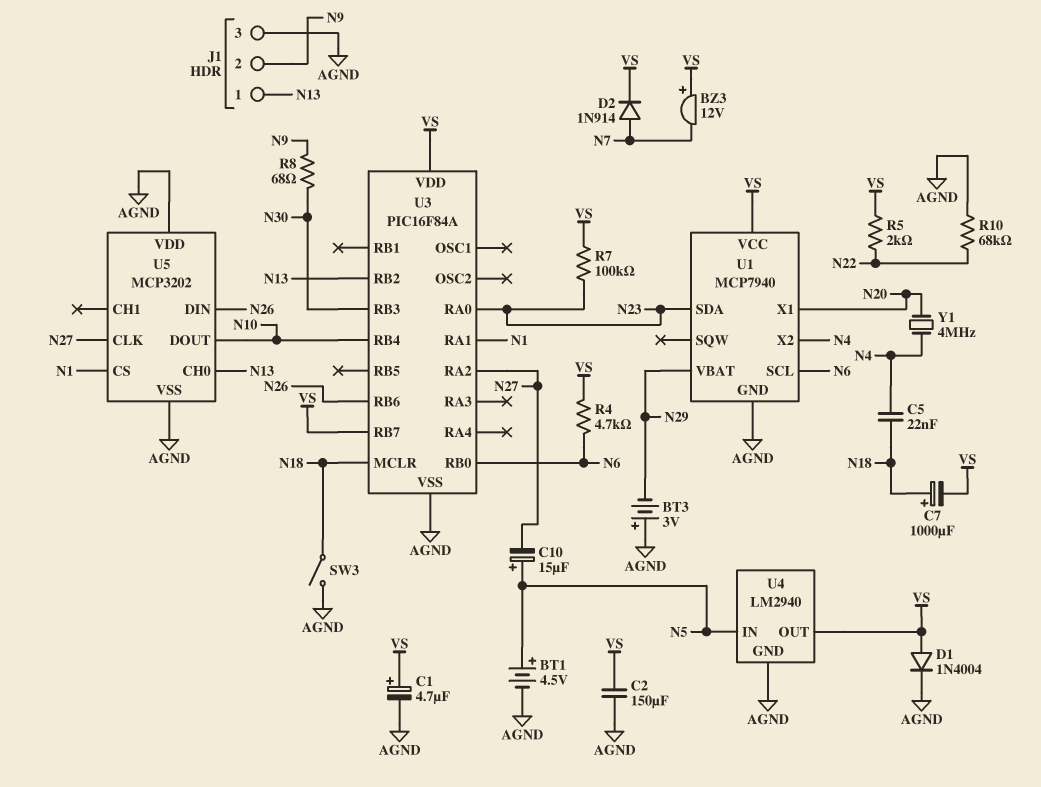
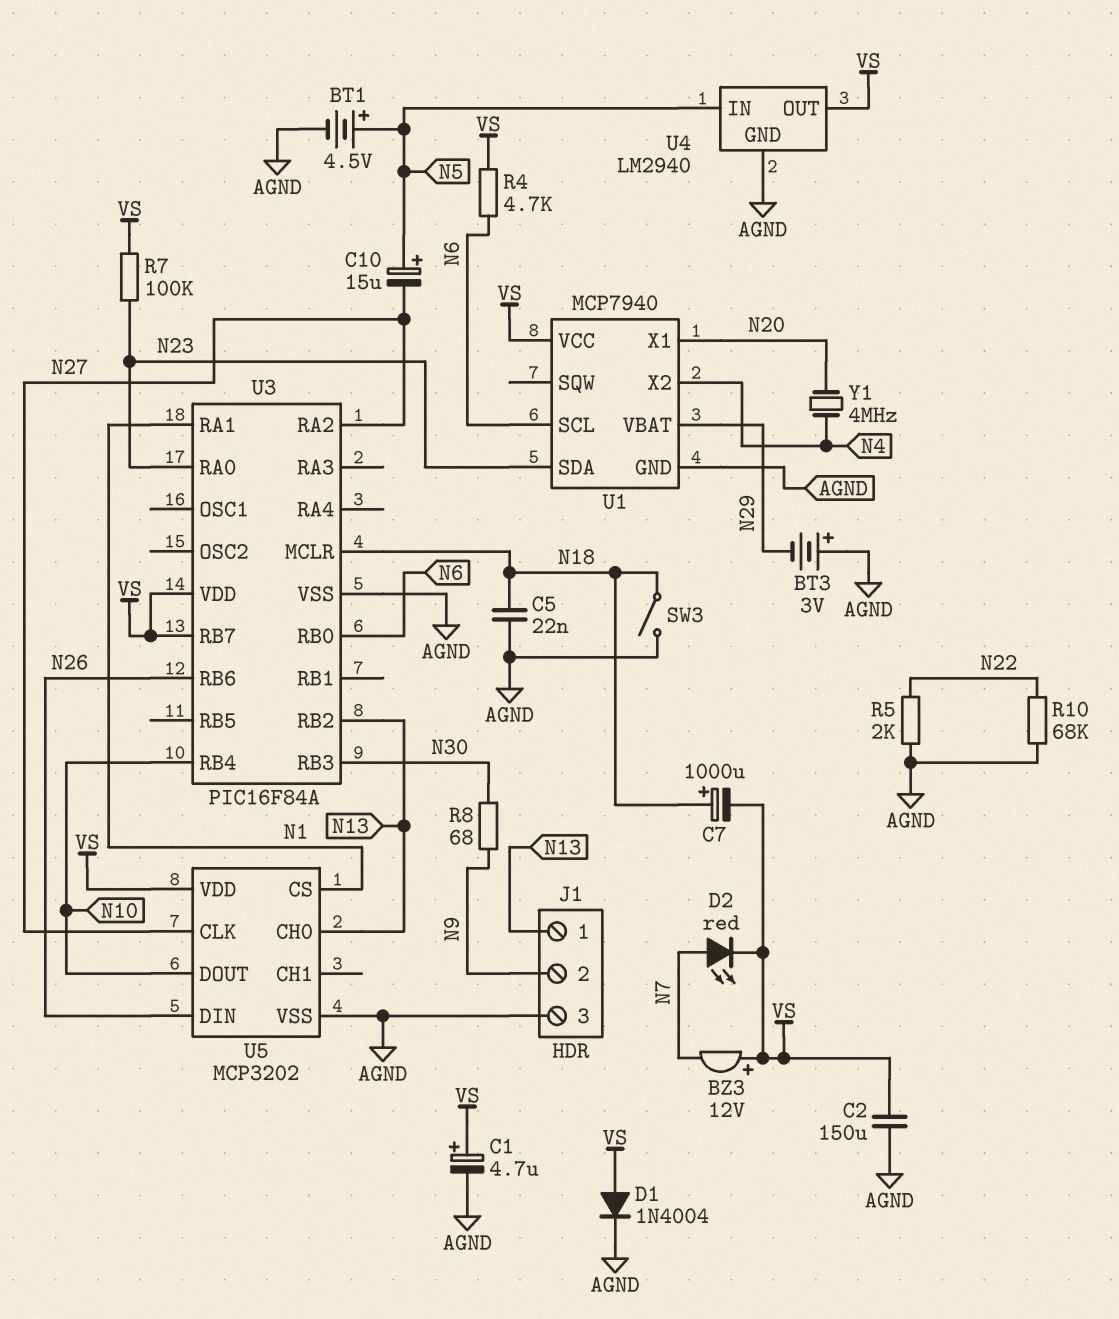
C5: 22nF (N4, N18) -> 22nF (AGND, N18)
D2: diode 1N914 (A N7, K VS) -> LED red (A N7, K VS)
R5: 2k (N22, VS) -> 2k (AGND, N22)
U5 pin VDD: AGND -> VS

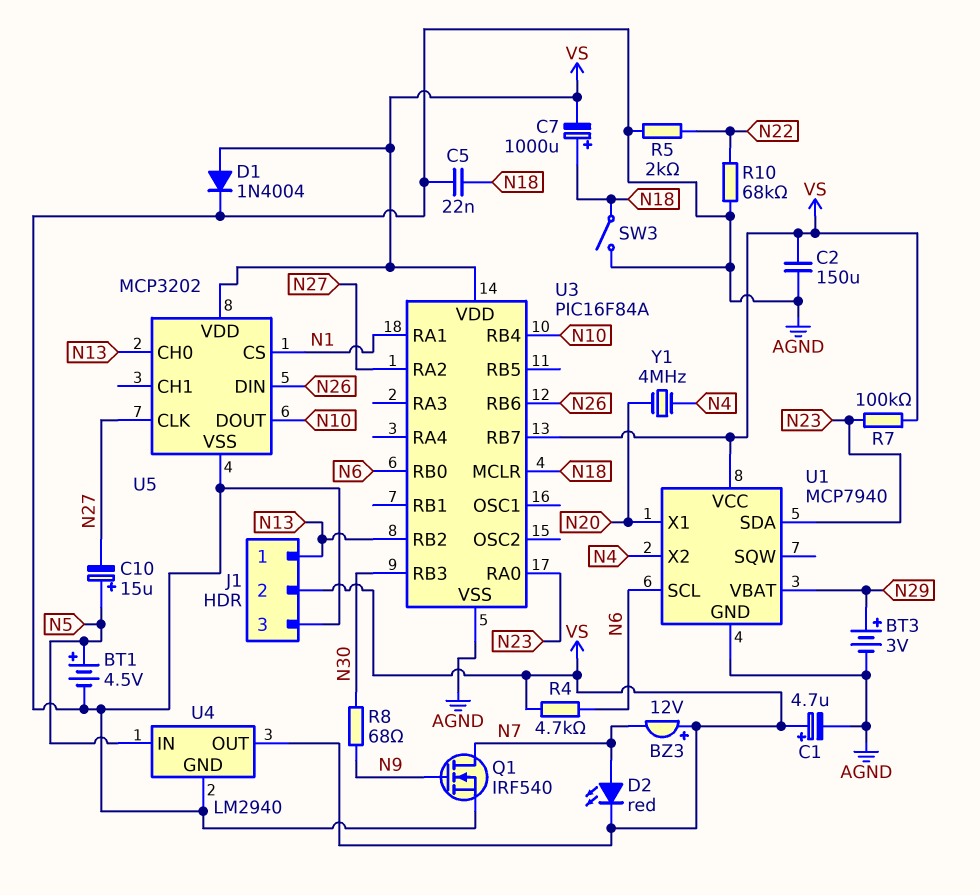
BT3: 3V (plus AGND, minus N29) -> 3V (plus N29, minus AGND)
J1 pin 2: N9 -> VS
Q1: none -> NMOS IRF540 (G N9, D N7, S AGND)

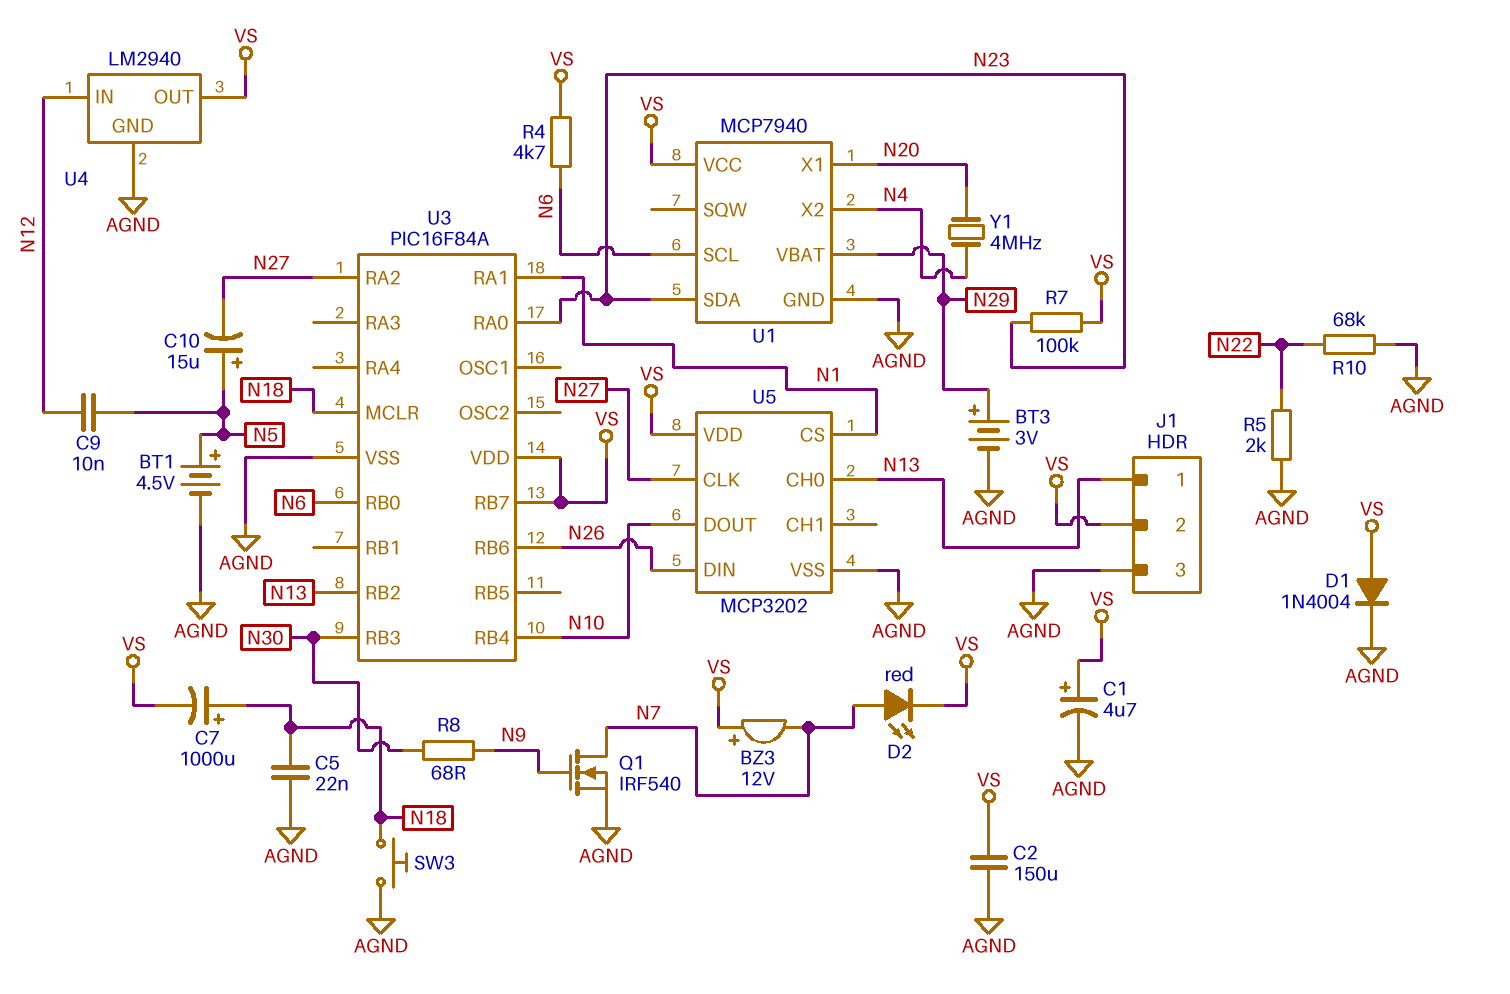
C9: none -> 10nF (N5, N12)
SW3: switch (AGND, N18) -> button (AGND, N18)
U4 pin IN: N5 -> N12

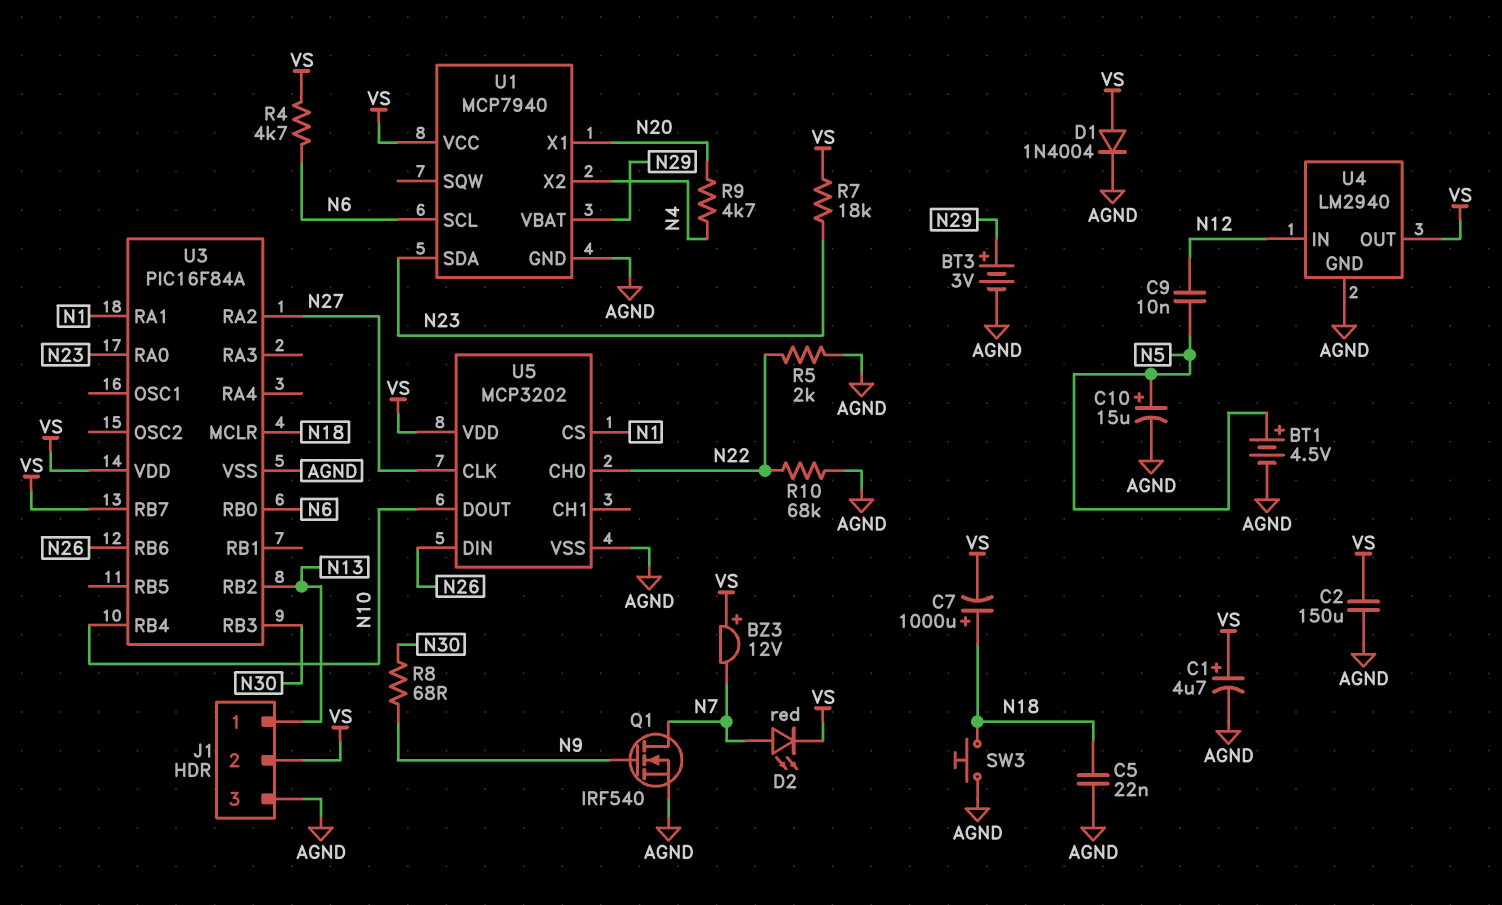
C10: 15uF (plus N5, minus N27) -> 15uF (plus N5, minus AGND)
R7: 100k (N23, VS) -> 18k (N23, VS)
R9: none -> 4.7k (N4, N20)
U5 pin CH0: N13 -> N22
Y1: 4MHz (N4, N20) -> none

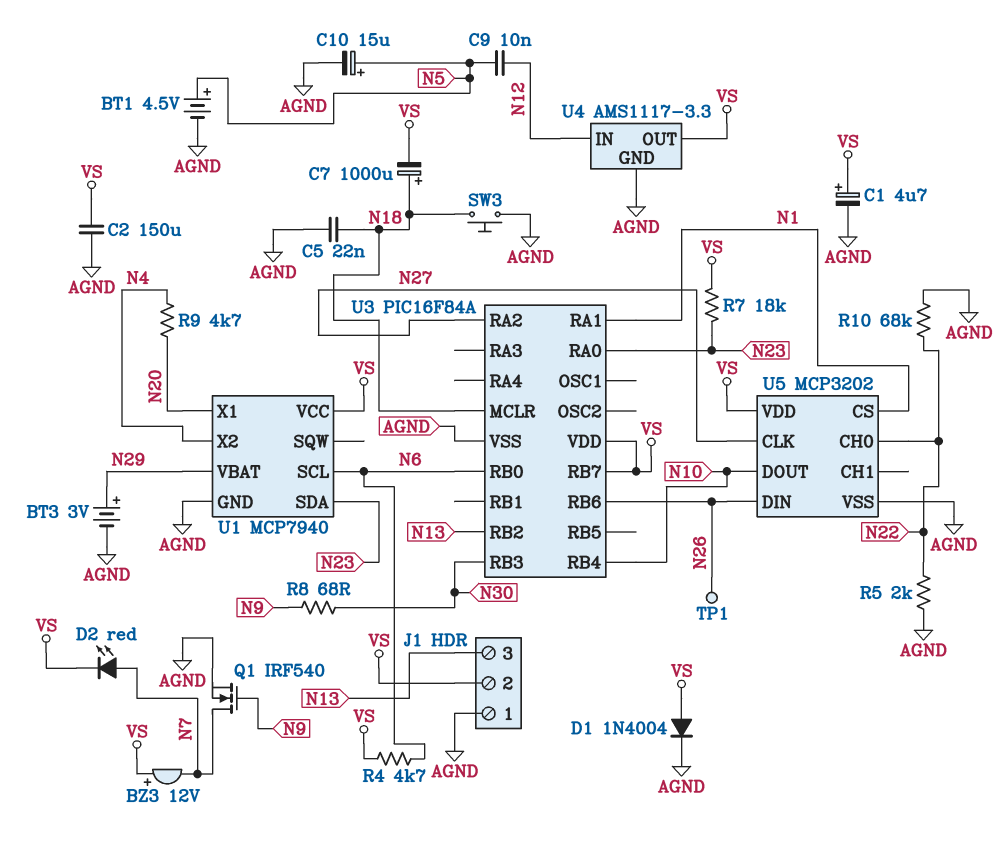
J1 pin 1: N13 -> AGND
J1 pin 3: AGND -> N13
TP1: none -> test point (N26)
U4: LM2940 -> AMS1117-3.3

